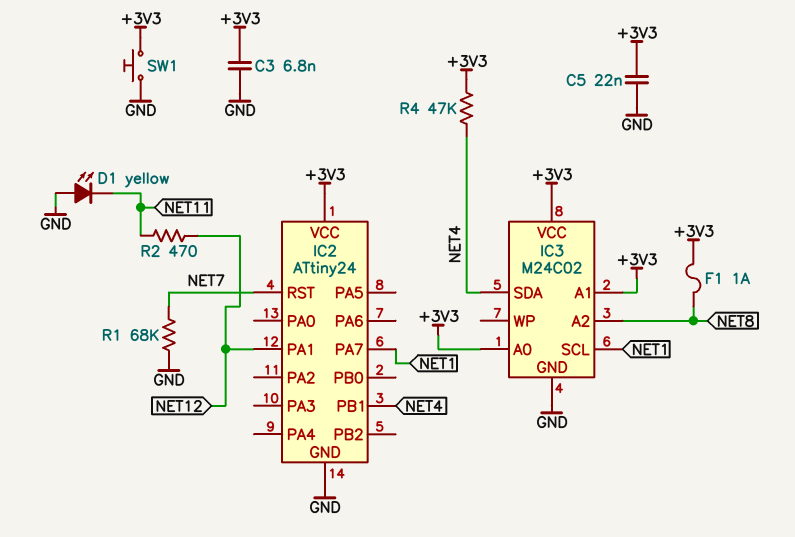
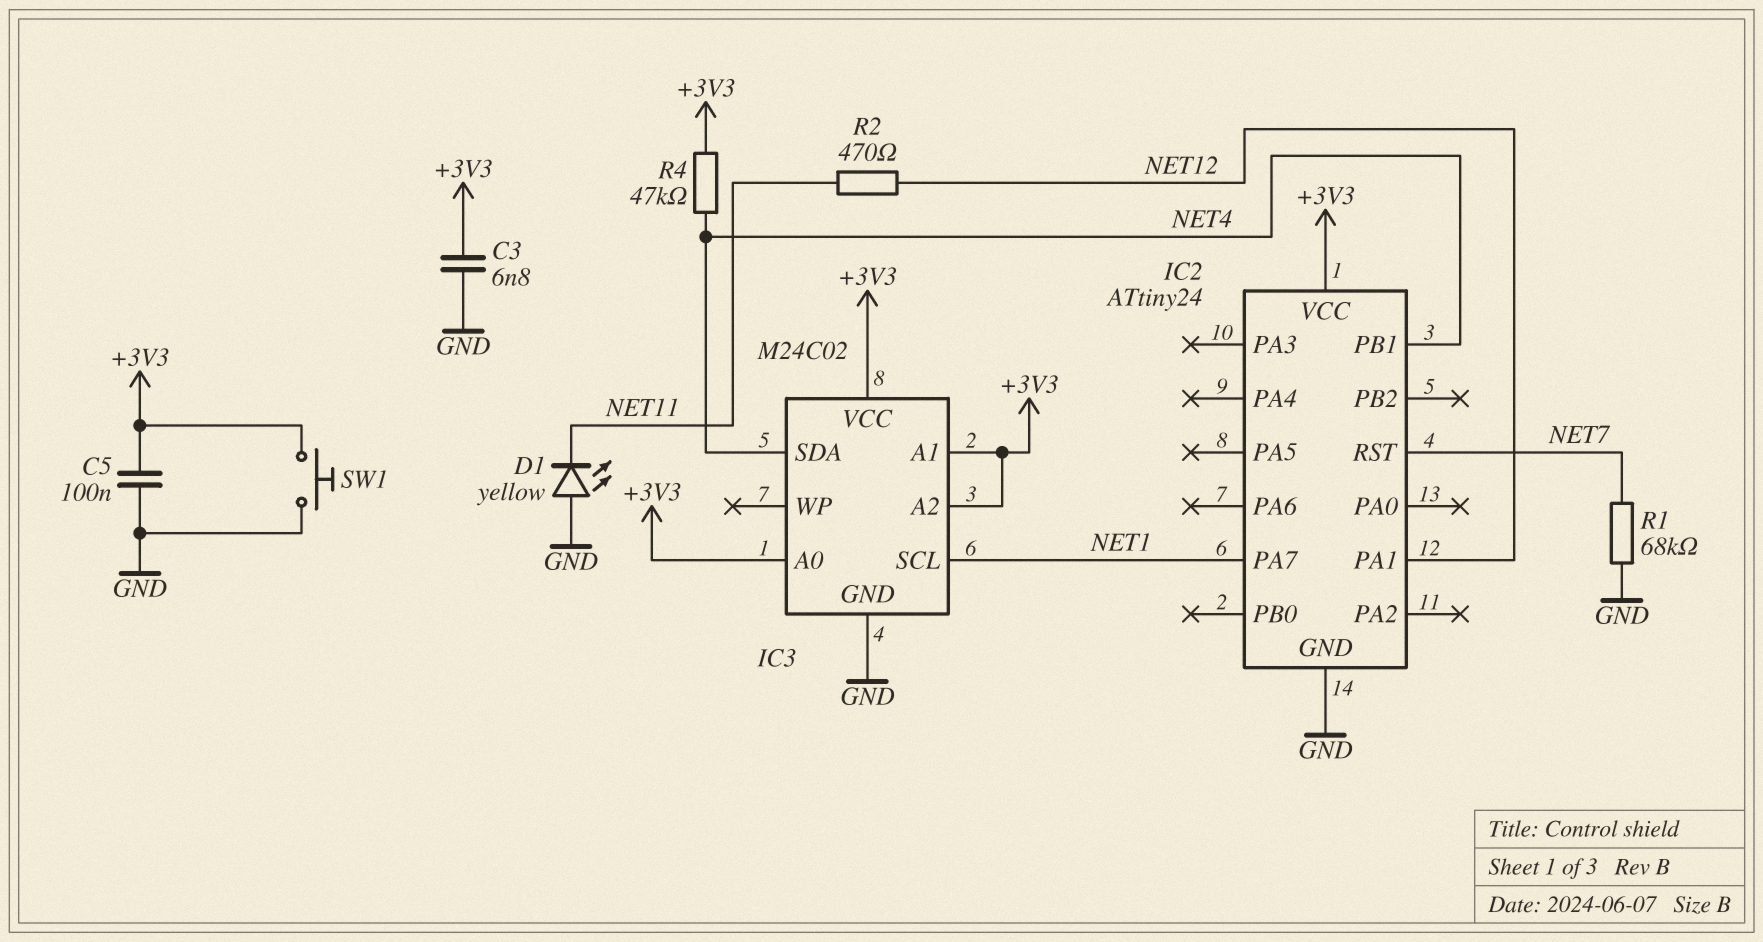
C5: 22nF (+3V3, GND) -> 100nF (+3V3, GND)
F1: 1A (+3V3, NET8) -> none
IC3 pin A2: NET8 -> +3V3

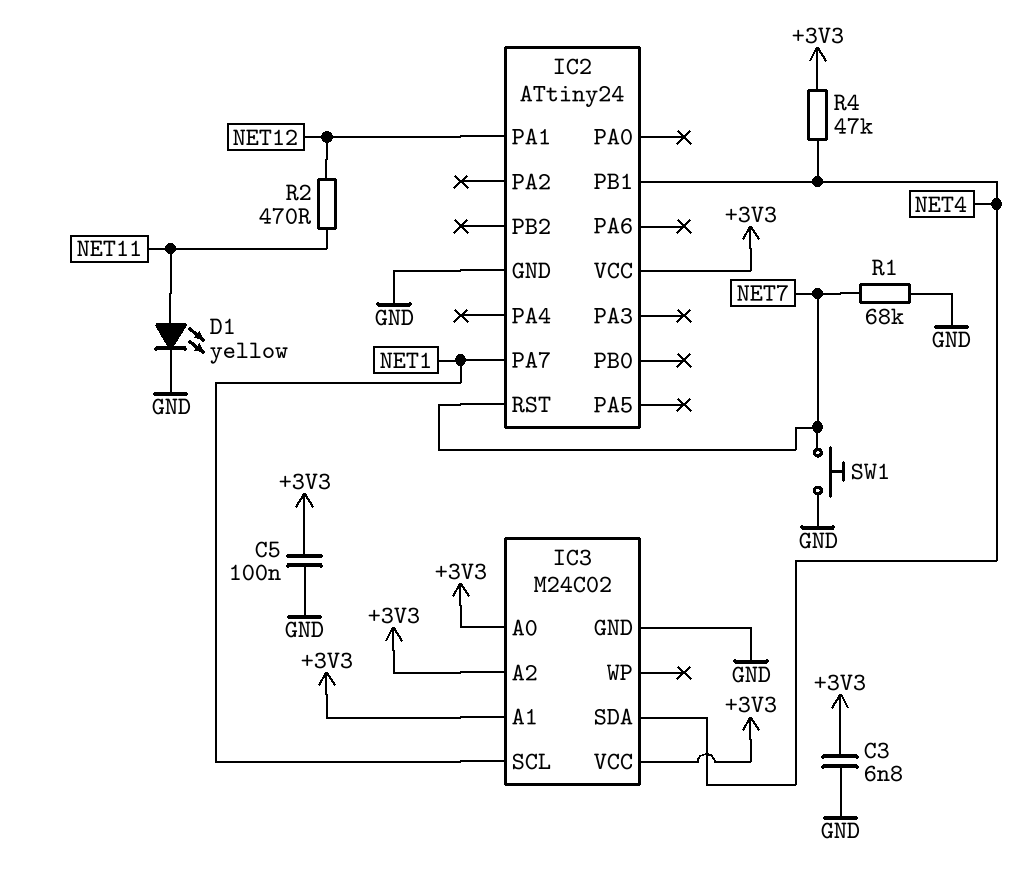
D1: LED yellow (A GND, K NET11) -> LED yellow (A NET11, K GND)
SW1: button (+3V3, GND) -> button (GND, NET7)

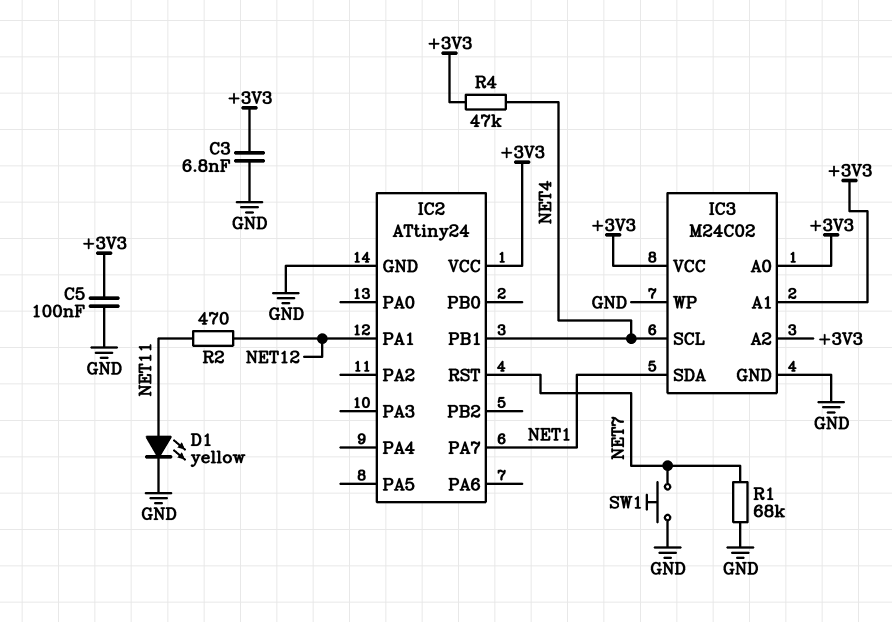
IC3 pin SCL: NET1 -> NET4
IC3 pin SDA: NET4 -> NET1
IC3 pin WP: none -> GND

